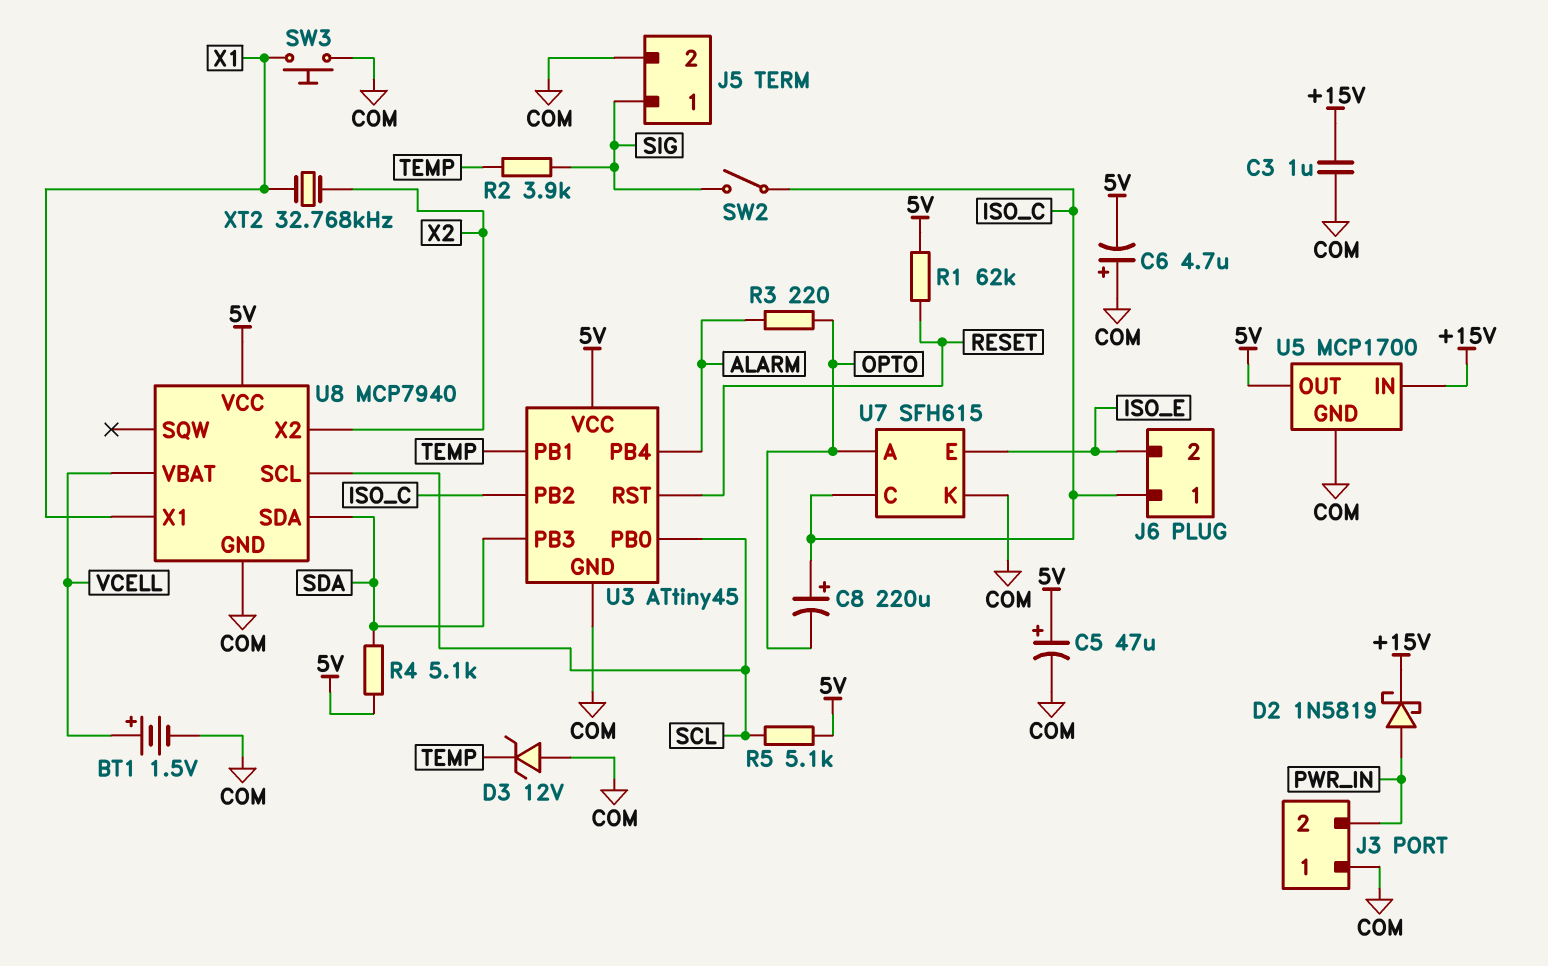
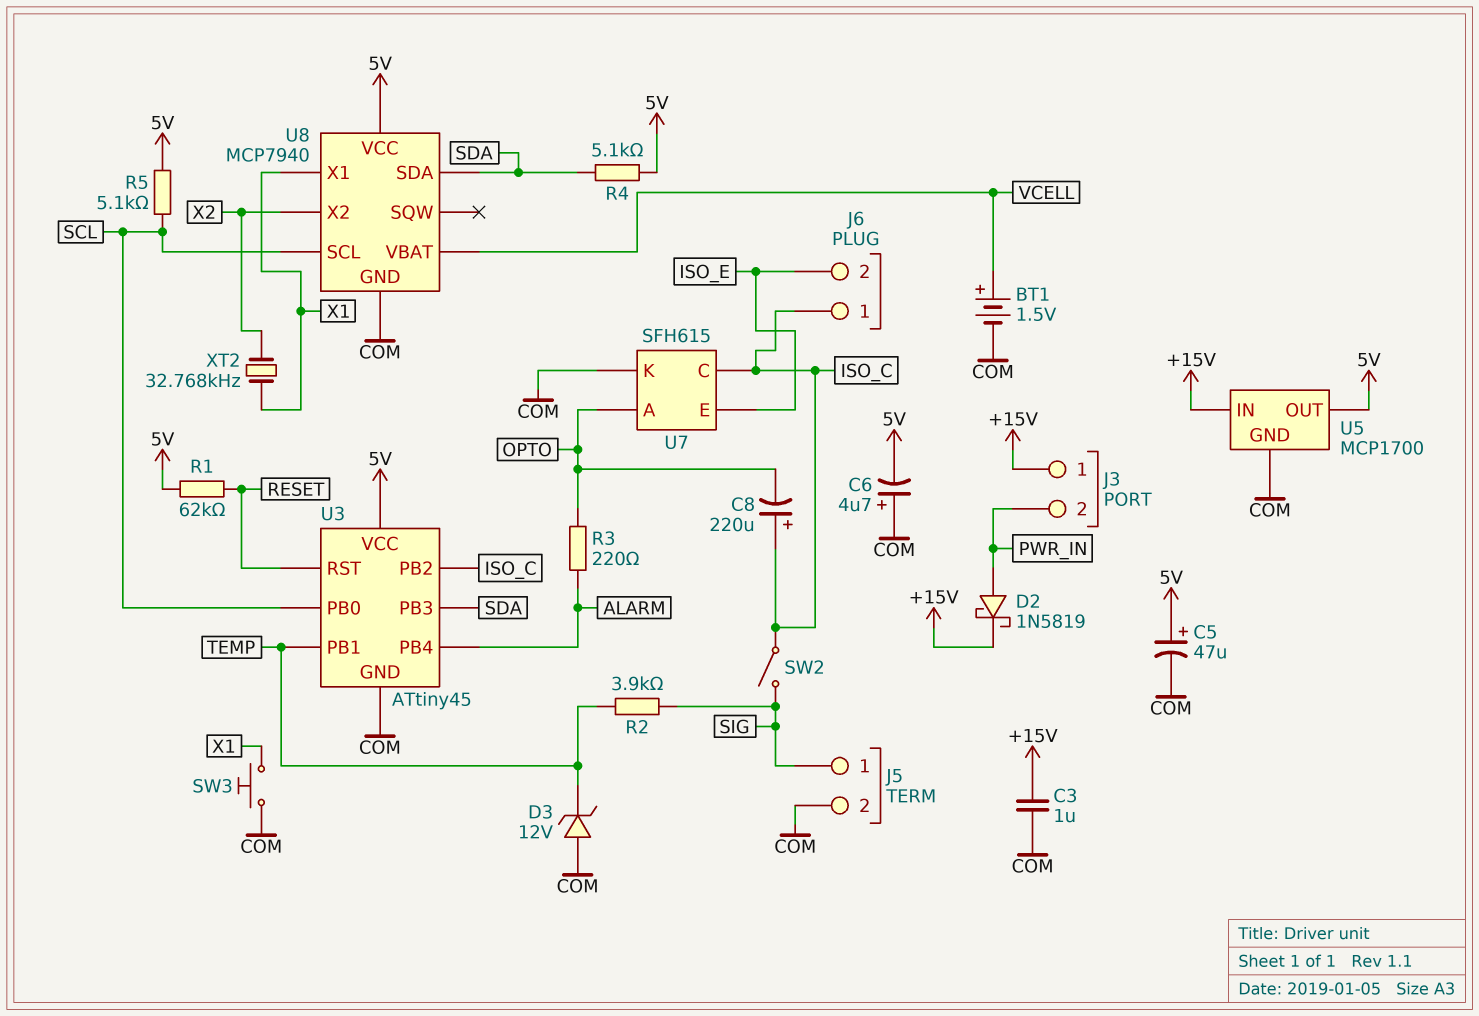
J3 pin 1: COM -> +15V

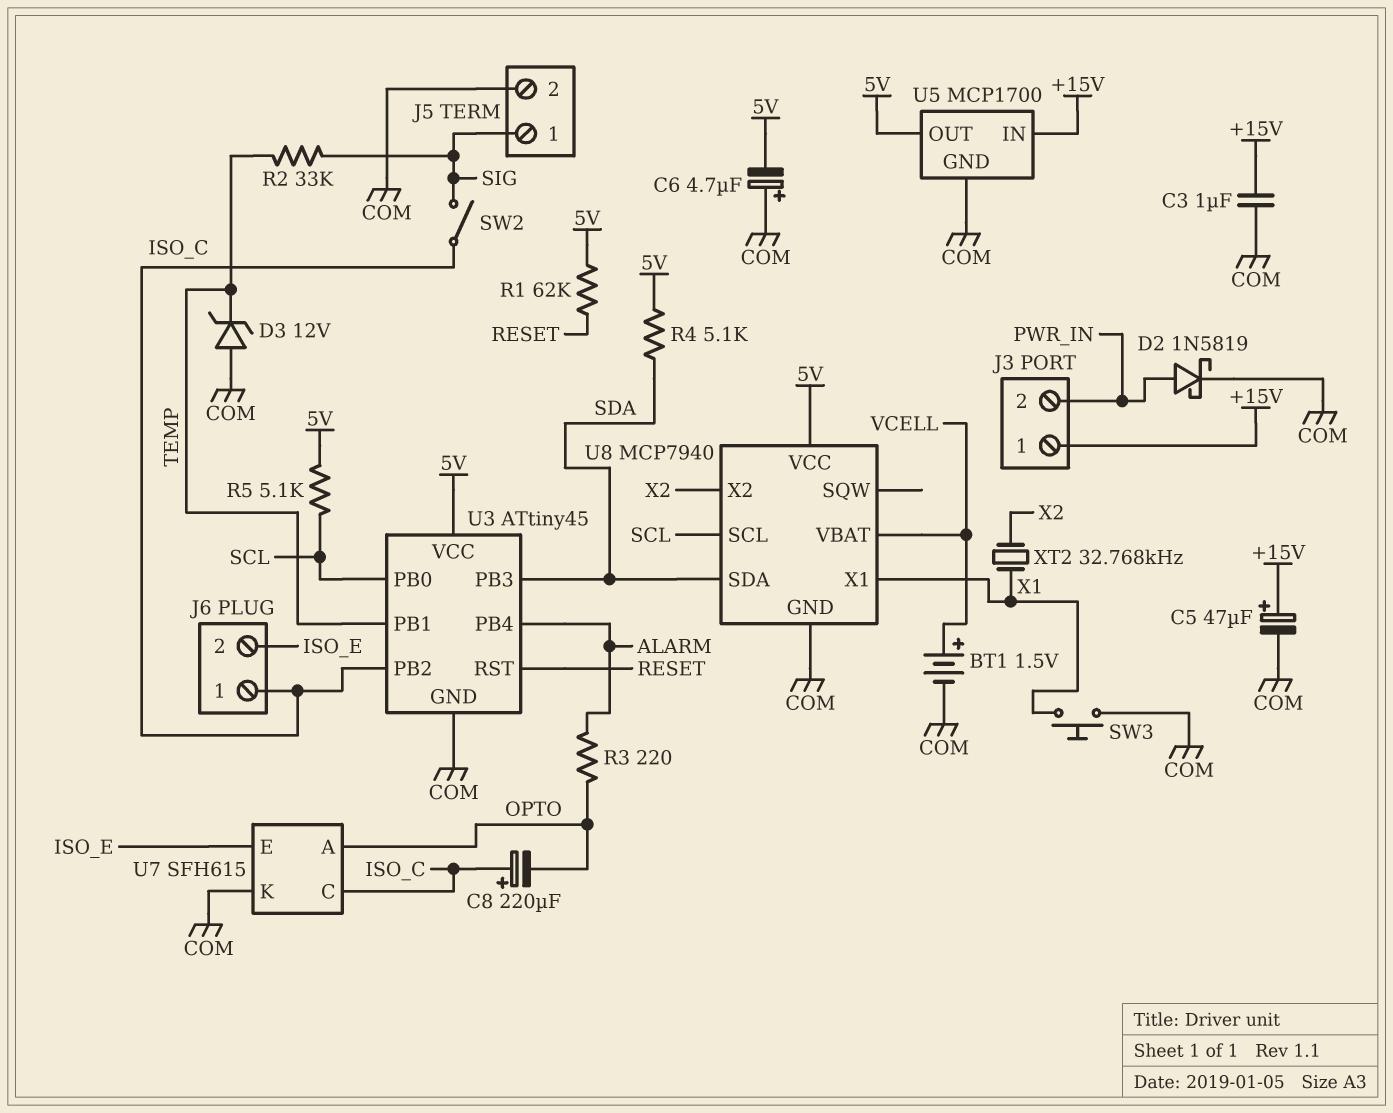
C5: 47uF (plus 5V, minus COM) -> 47uF (plus +15V, minus COM)
D2: schottky 1N5819 (A PWR_IN, K +15V) -> schottky 1N5819 (A PWR_IN, K COM)
R2: 3.9k (SIG, TEMP) -> 33k (SIG, TEMP)

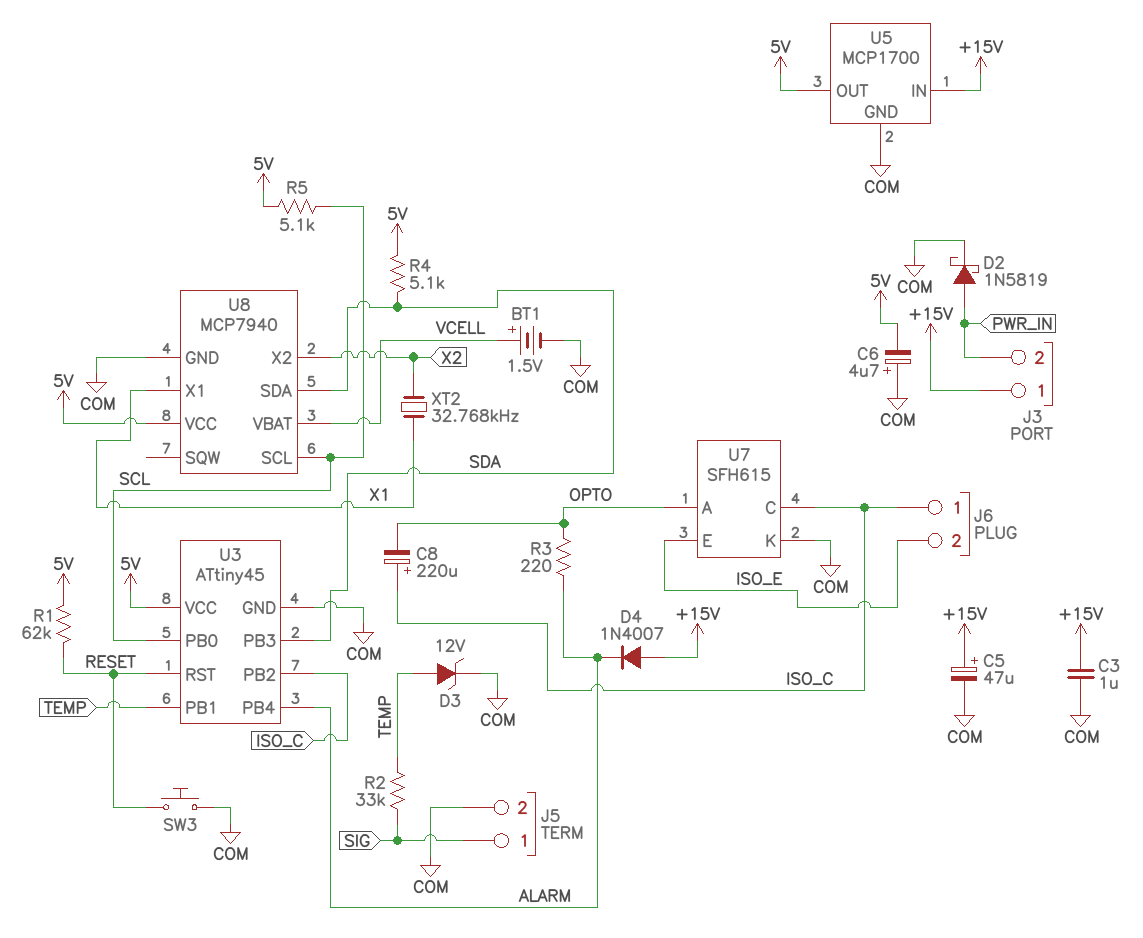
D3: zener 12V (A COM, K TEMP) -> zener 12V (A TEMP, K COM)
D4: none -> diode 1N4007 (A +15V, K ALARM)
SW2: switch (ISO_C, SIG) -> none
SW3: button (COM, X1) -> button (COM, RESET)

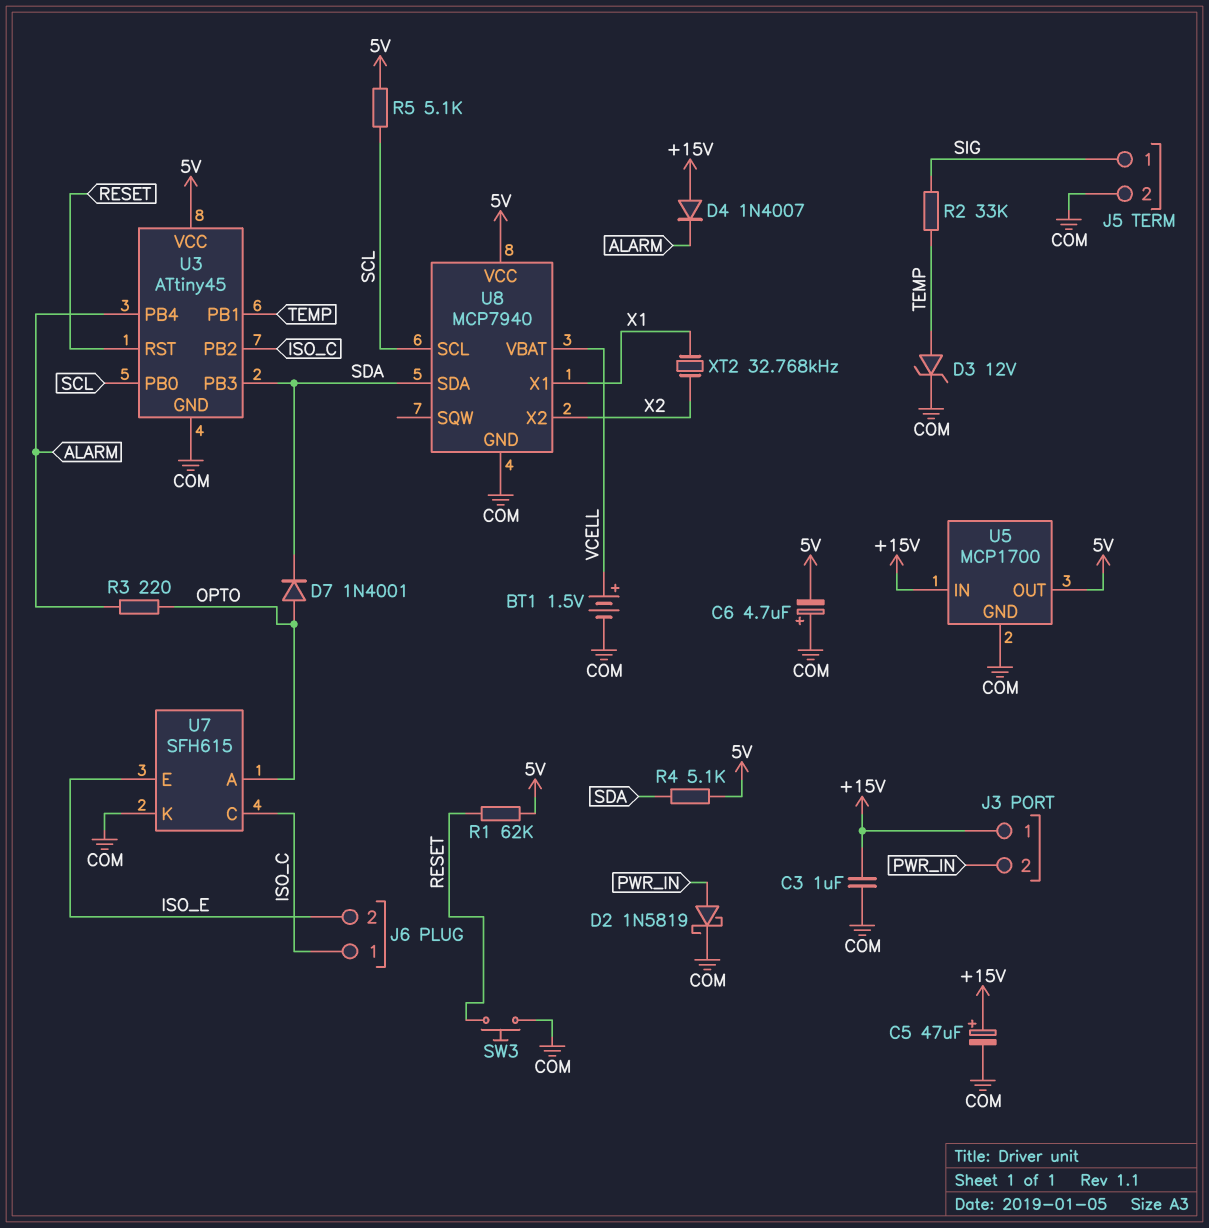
C8: 220uF (plus ISO_C, minus OPTO) -> none
D7: none -> diode 1N4001 (A OPTO, K SDA)

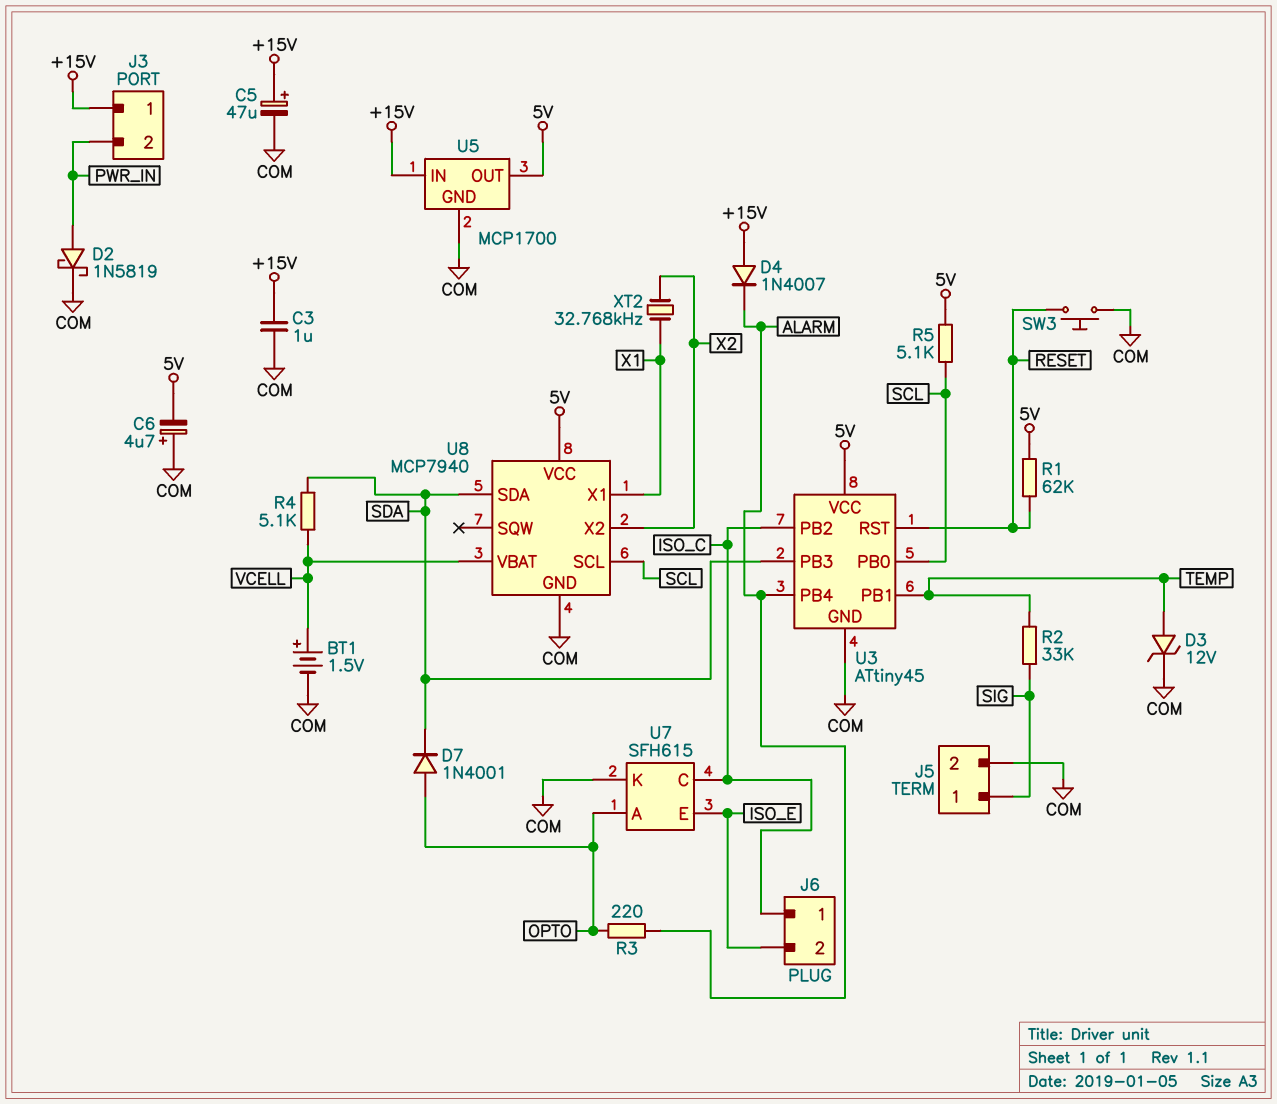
R4: 5.1k (5V, SDA) -> 5.1k (SDA, VCELL)

